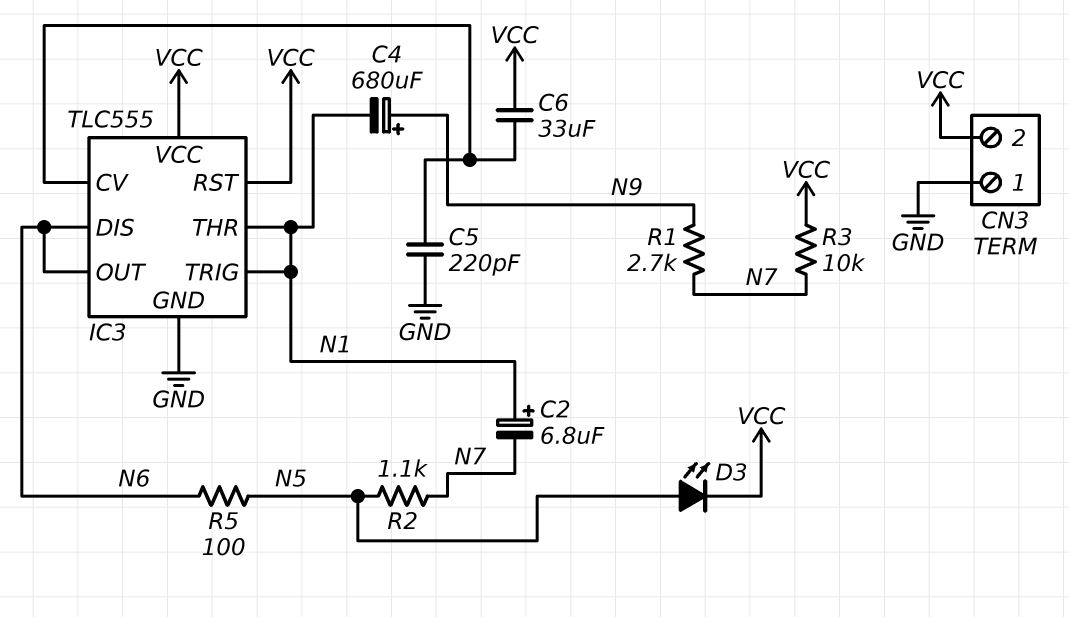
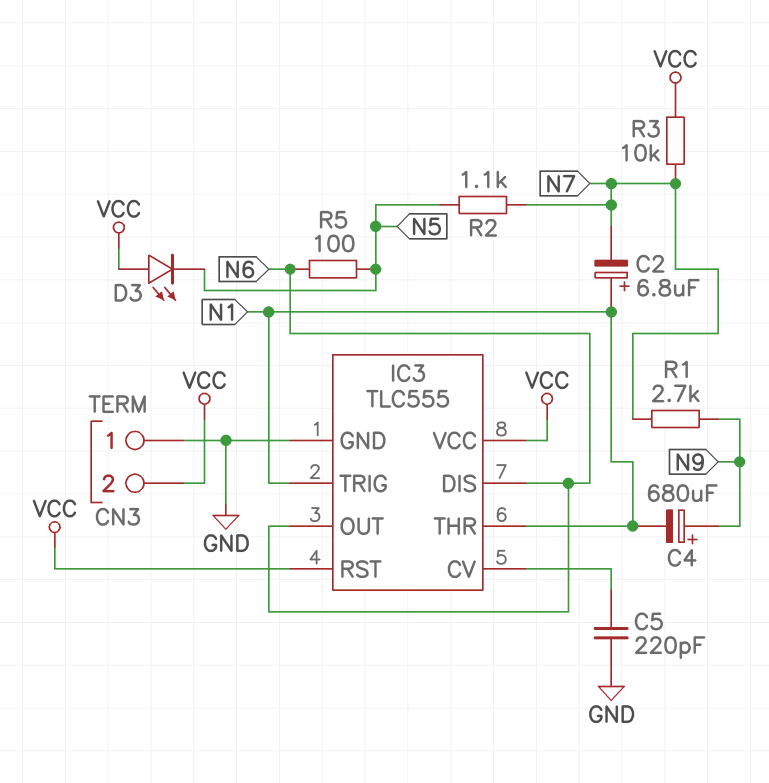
C6: 33uF (IC3/CV, VCC) -> none
D3: LED (A N5, K VCC) -> LED (A VCC, K N5)

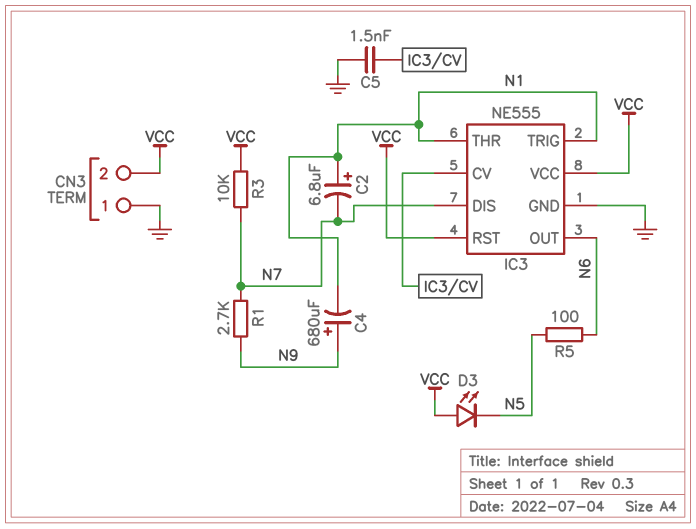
C5: 220pF (GND, IC3/CV) -> 1.5nF (GND, IC3/CV)
IC3: TLC555 -> NE555
IC3 pin DIS: N6 -> N7
R2: 1.1k (N5, N7) -> none

